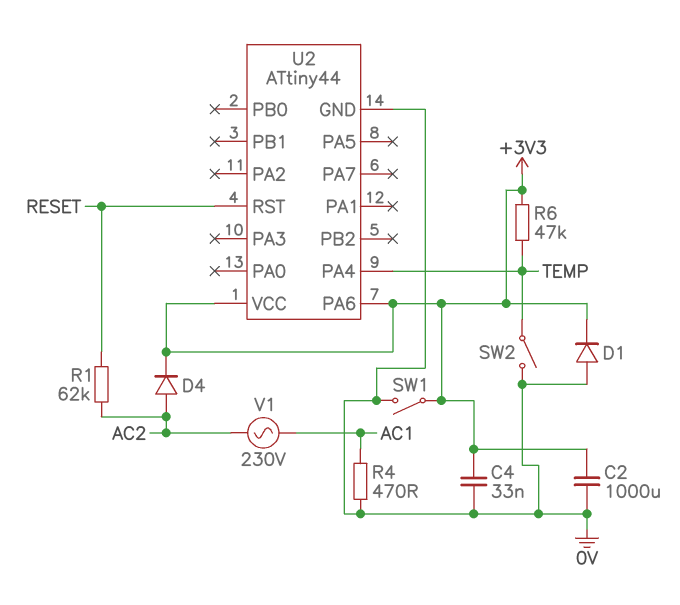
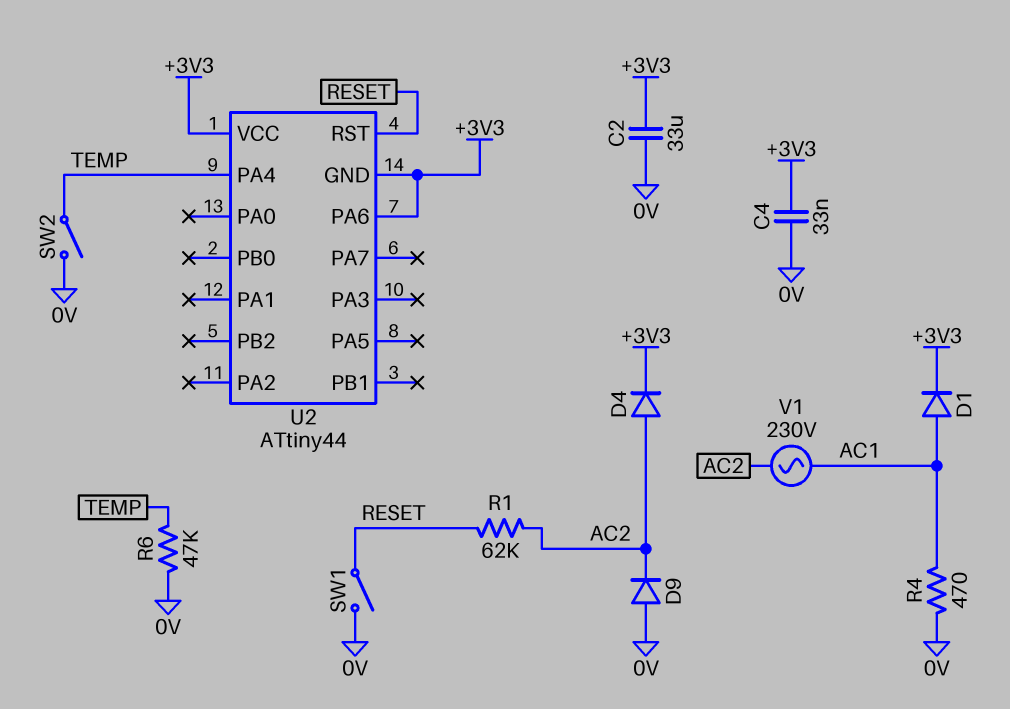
C2: 1000uF (+3V3, 0V) -> 33uF (+3V3, 0V)
D1: diode (A 0V, K +3V3) -> diode (A AC1, K +3V3)
D9: none -> diode (A 0V, K AC2)
R6: 47k (+3V3, TEMP) -> 47k (0V, TEMP)
SW1: switch (+3V3, 0V) -> switch (0V, RESET)
U2 pin GND: 0V -> +3V3

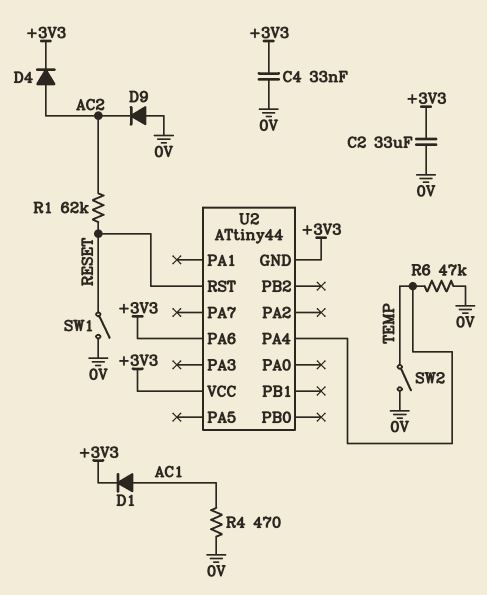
V1: AC 230V (AC1, AC2) -> none

